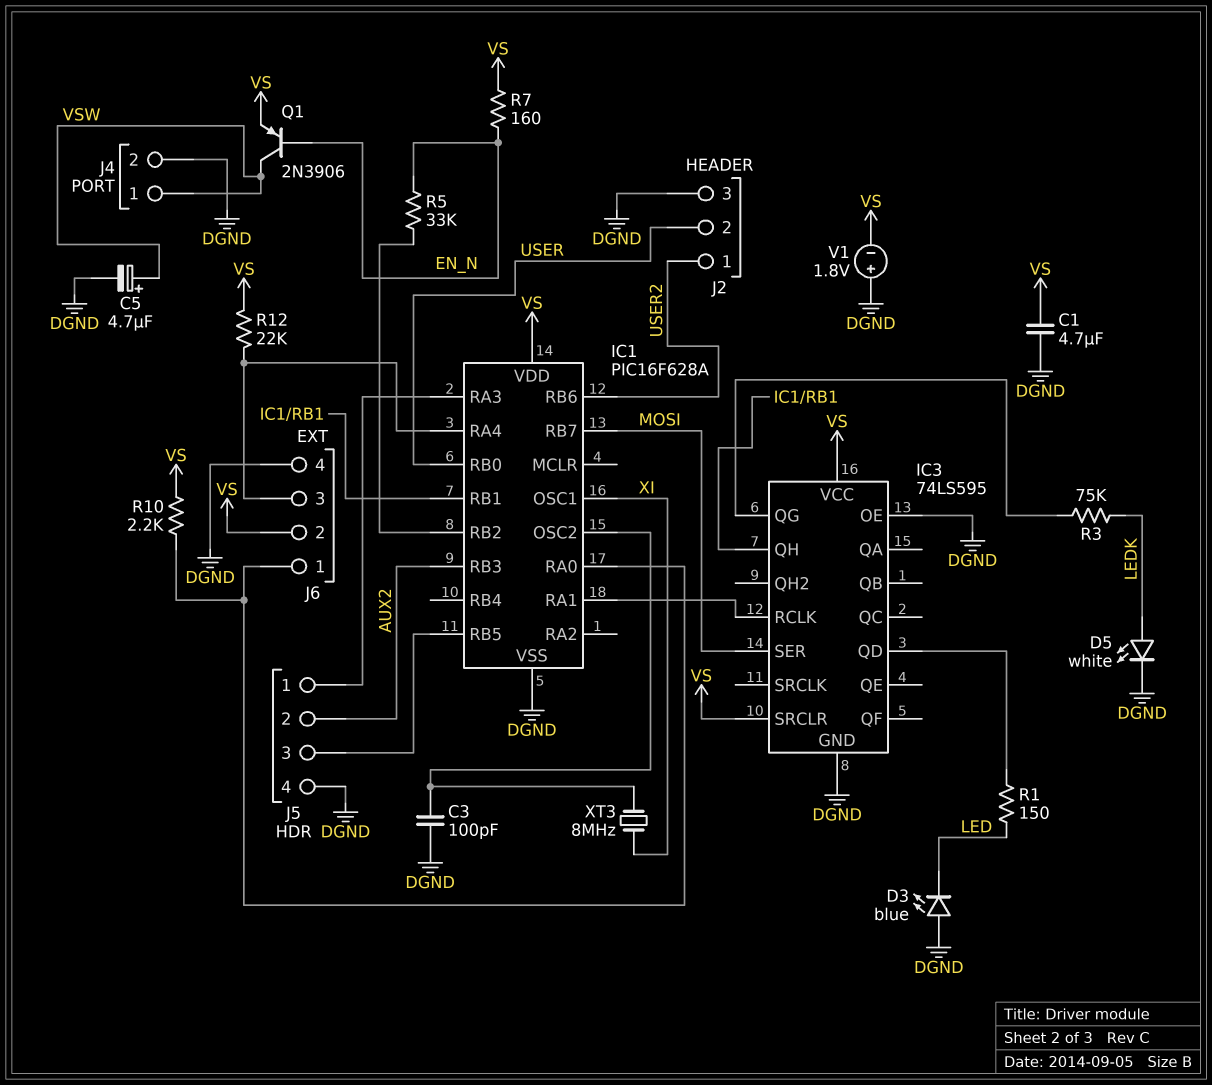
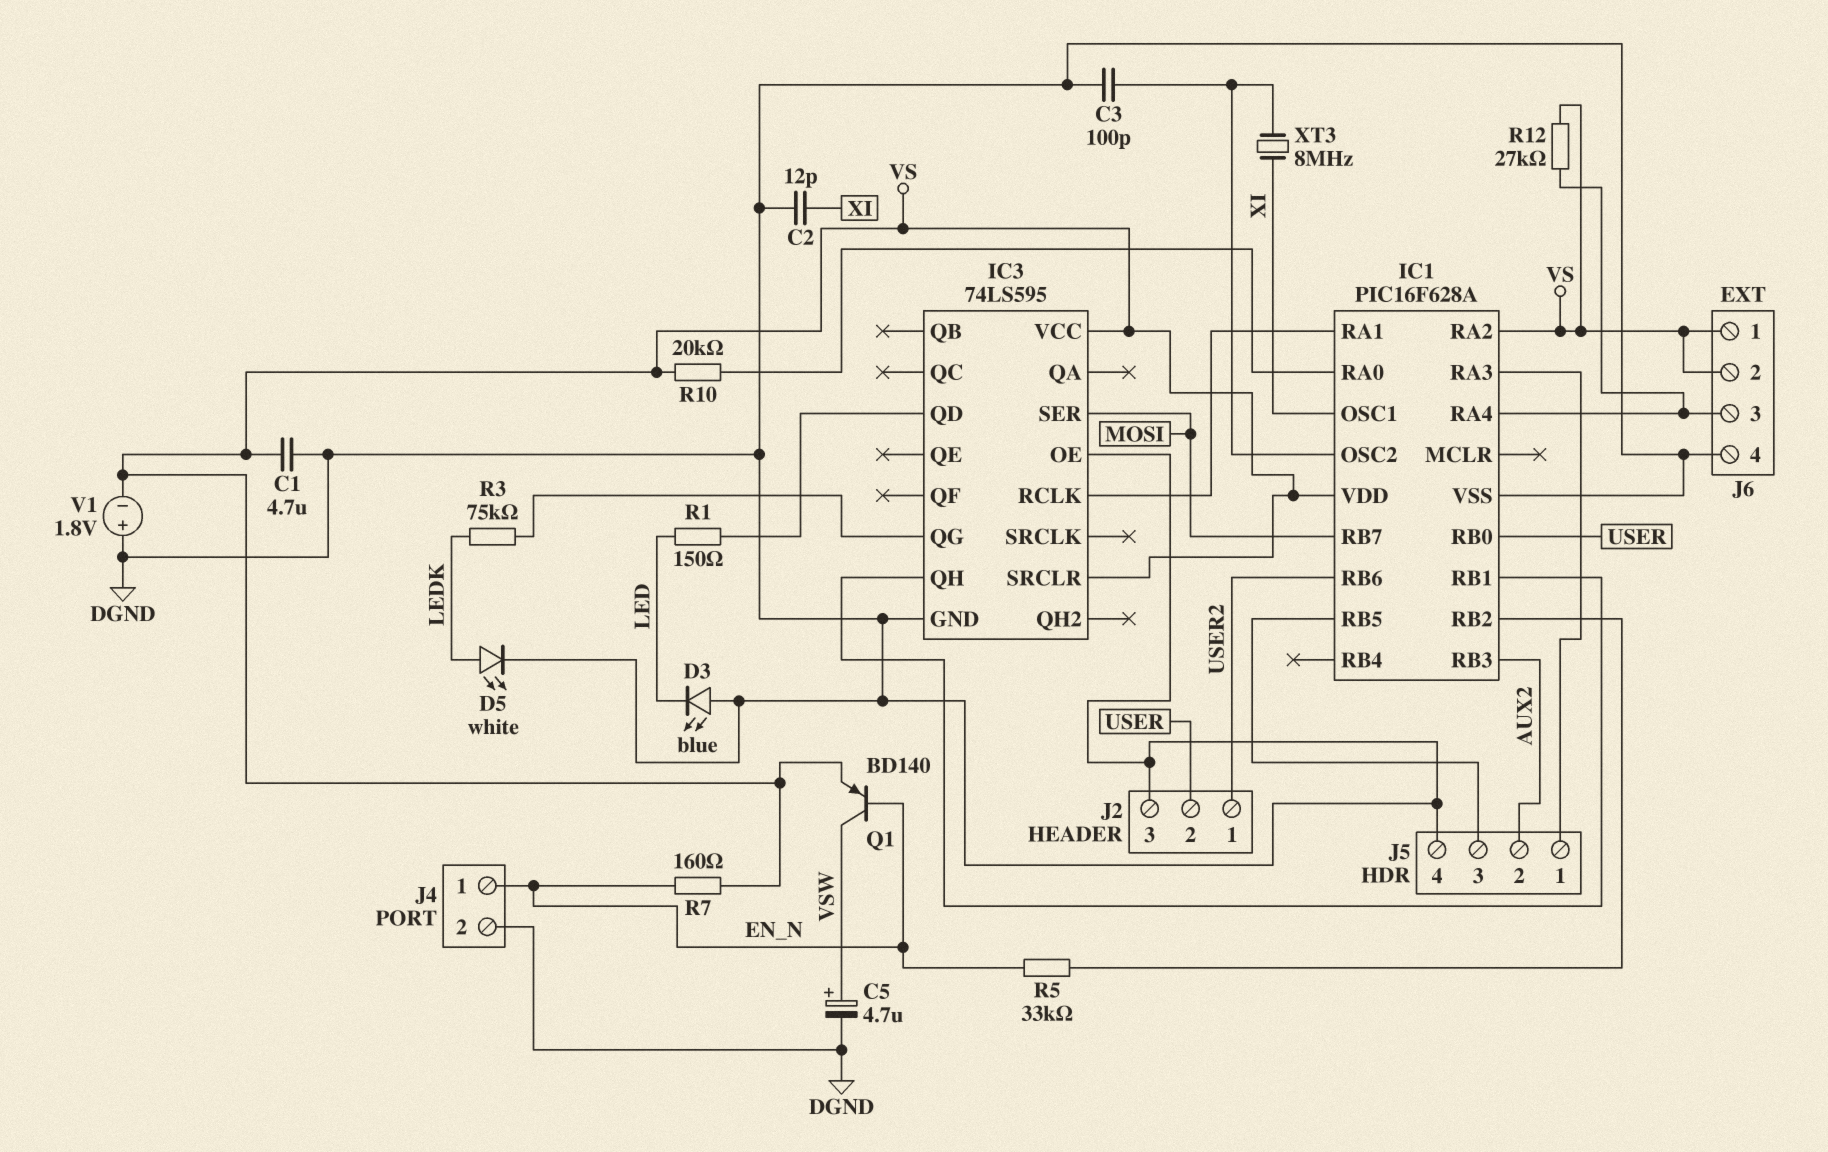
C2: none -> 12pF (DGND, XI)
IC1 pin RA2: none -> VS
J4 pin 1: VSW -> EN_N
J6 pin 1: IC1/RA0 -> VS
Q1: PNP 2N3906 (B EN_N, C VSW, E VS) -> PNP BD140 (B EN_N, C VSW, E VS)
R10: 2.2k (IC1/RA0, VS) -> 20k (IC1/RA0, VS)
R12: 22k (IC1/RA4, VS) -> 27k (IC1/RA4, VS)

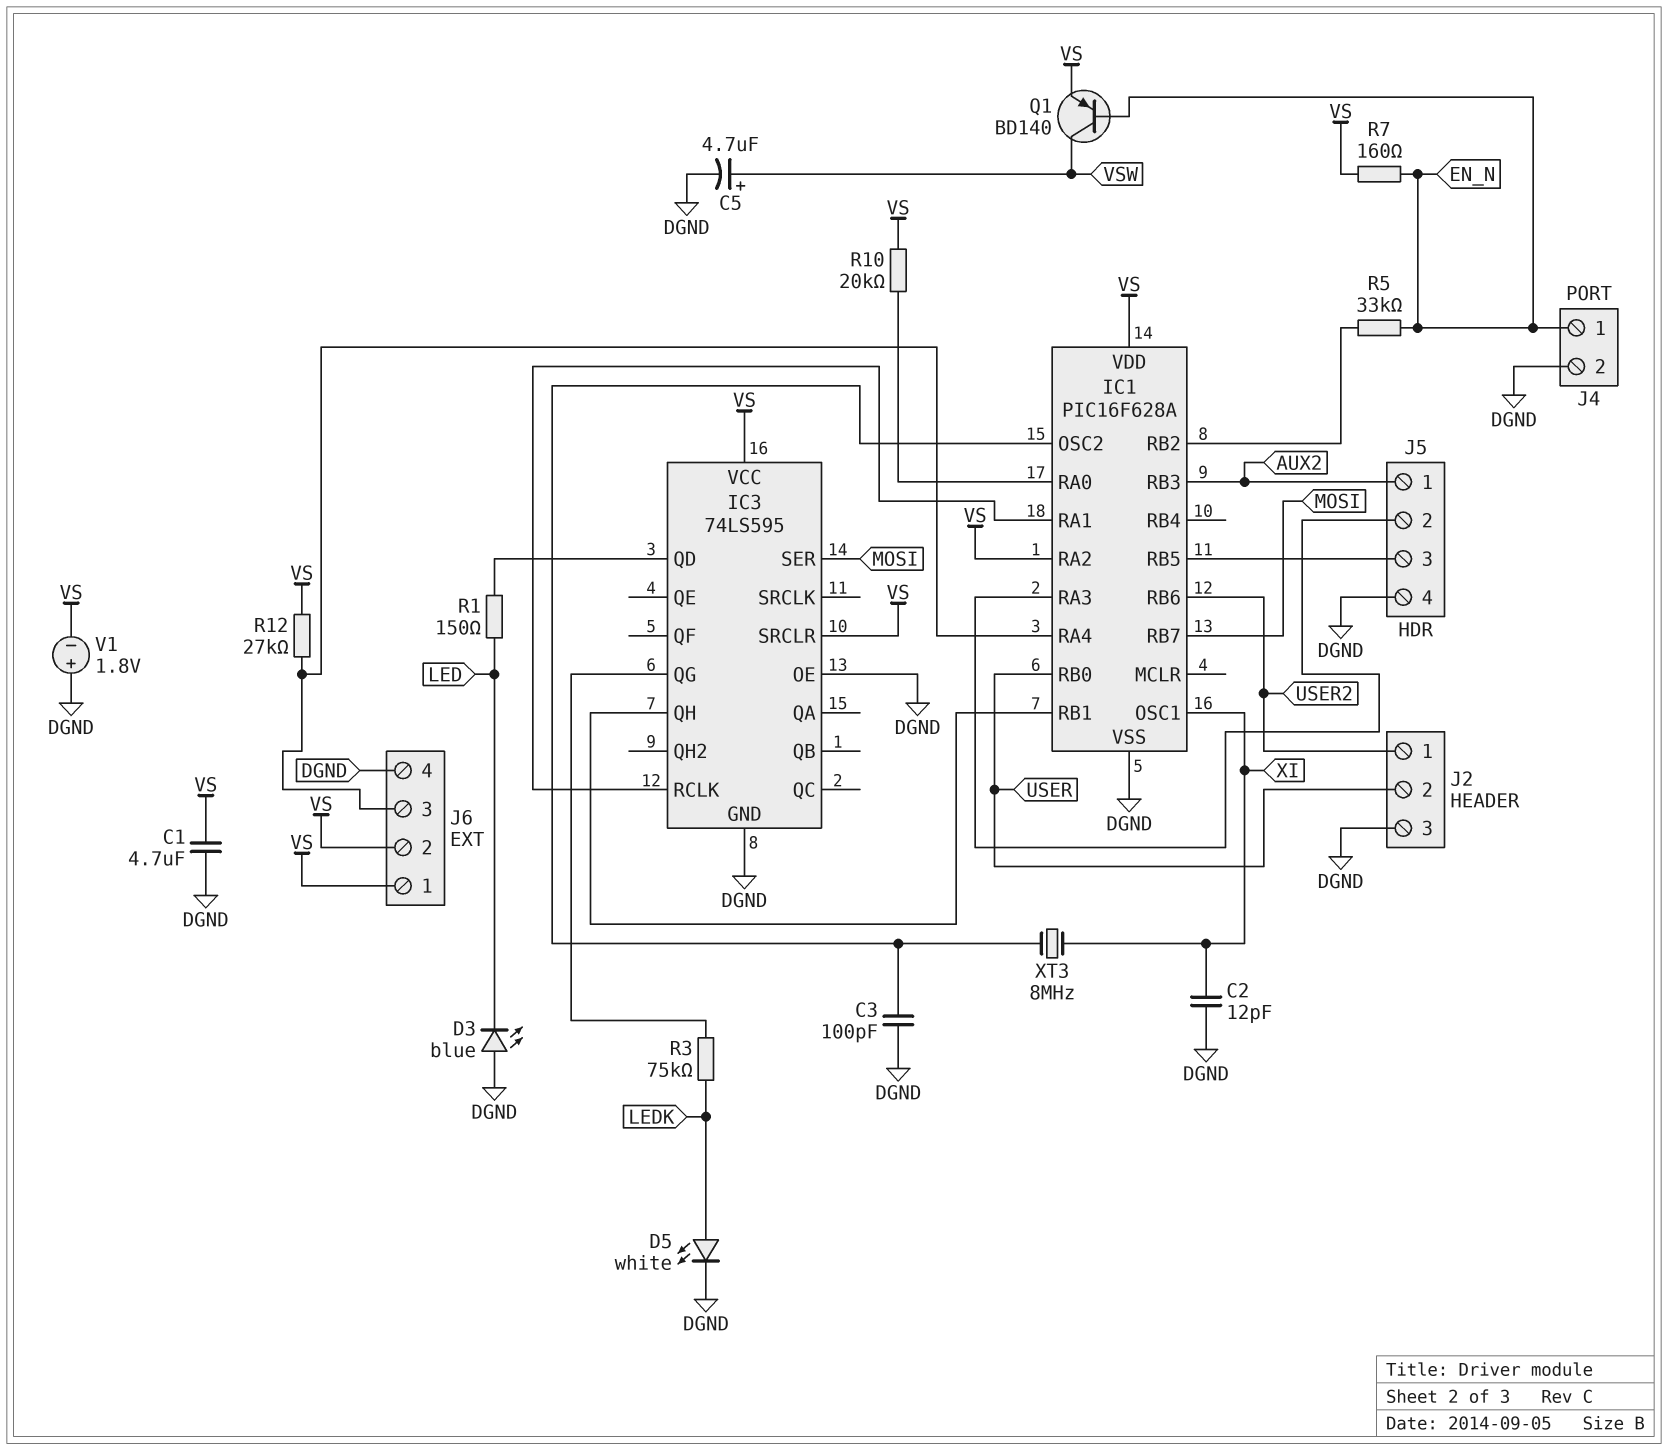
J5 pin 1: IC1/RA3 -> AUX2
J5 pin 2: AUX2 -> IC1/RA3

